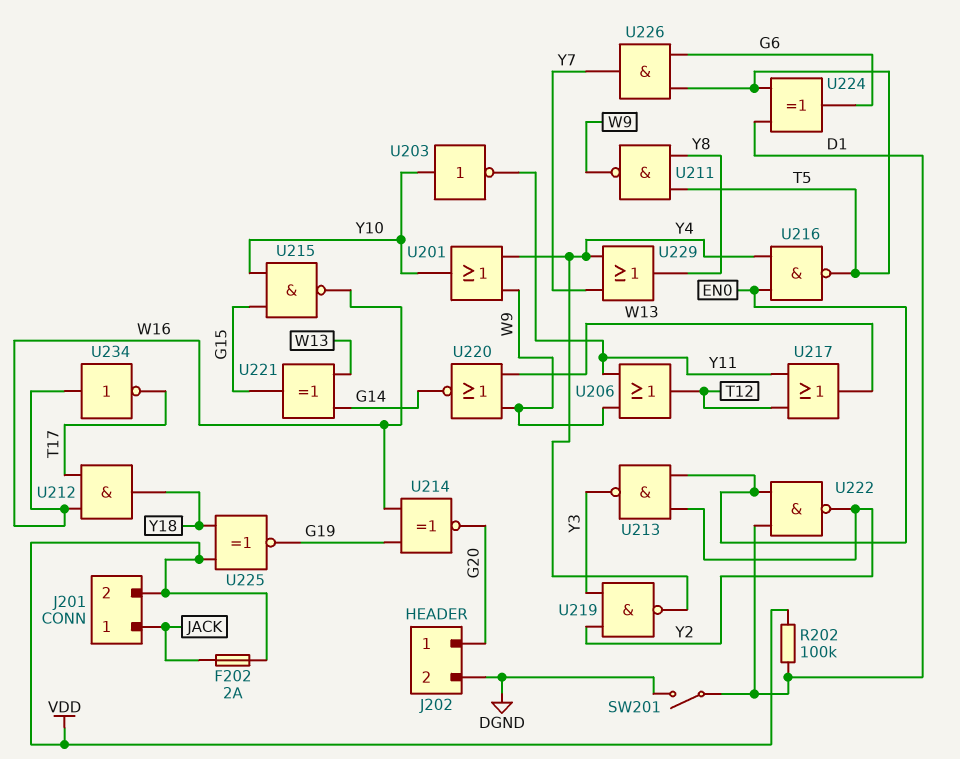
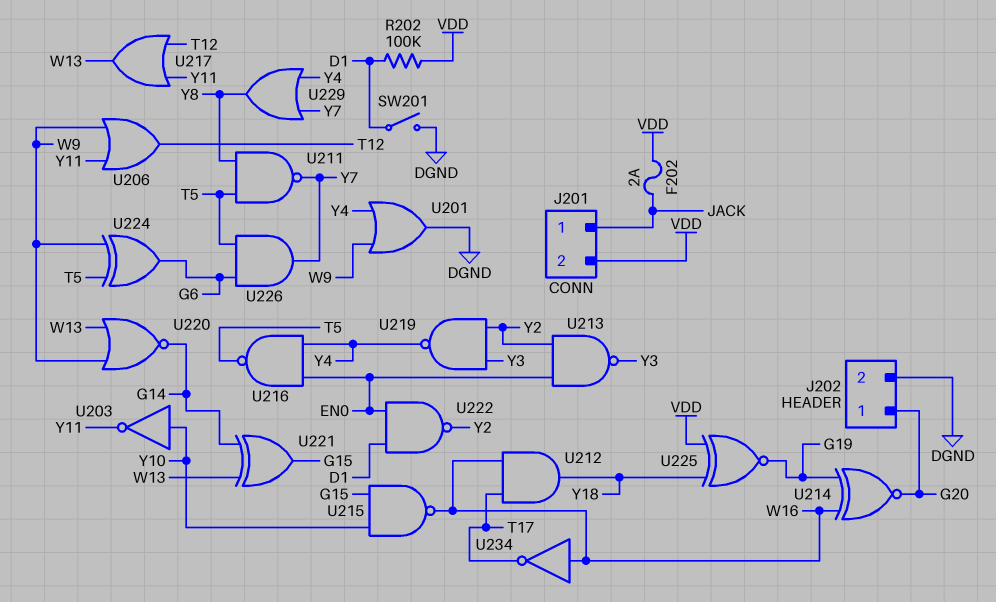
U201: OR (in W9, in Y4, out Y10) -> OR (in W9, in Y4, out DGND)
U211: NAND (in T5, in Y8, out W9) -> NAND (in T5, in Y8, out Y7)
U224: XOR (in D1, in T5, out G6) -> XOR (in T5, in W9, out G6)

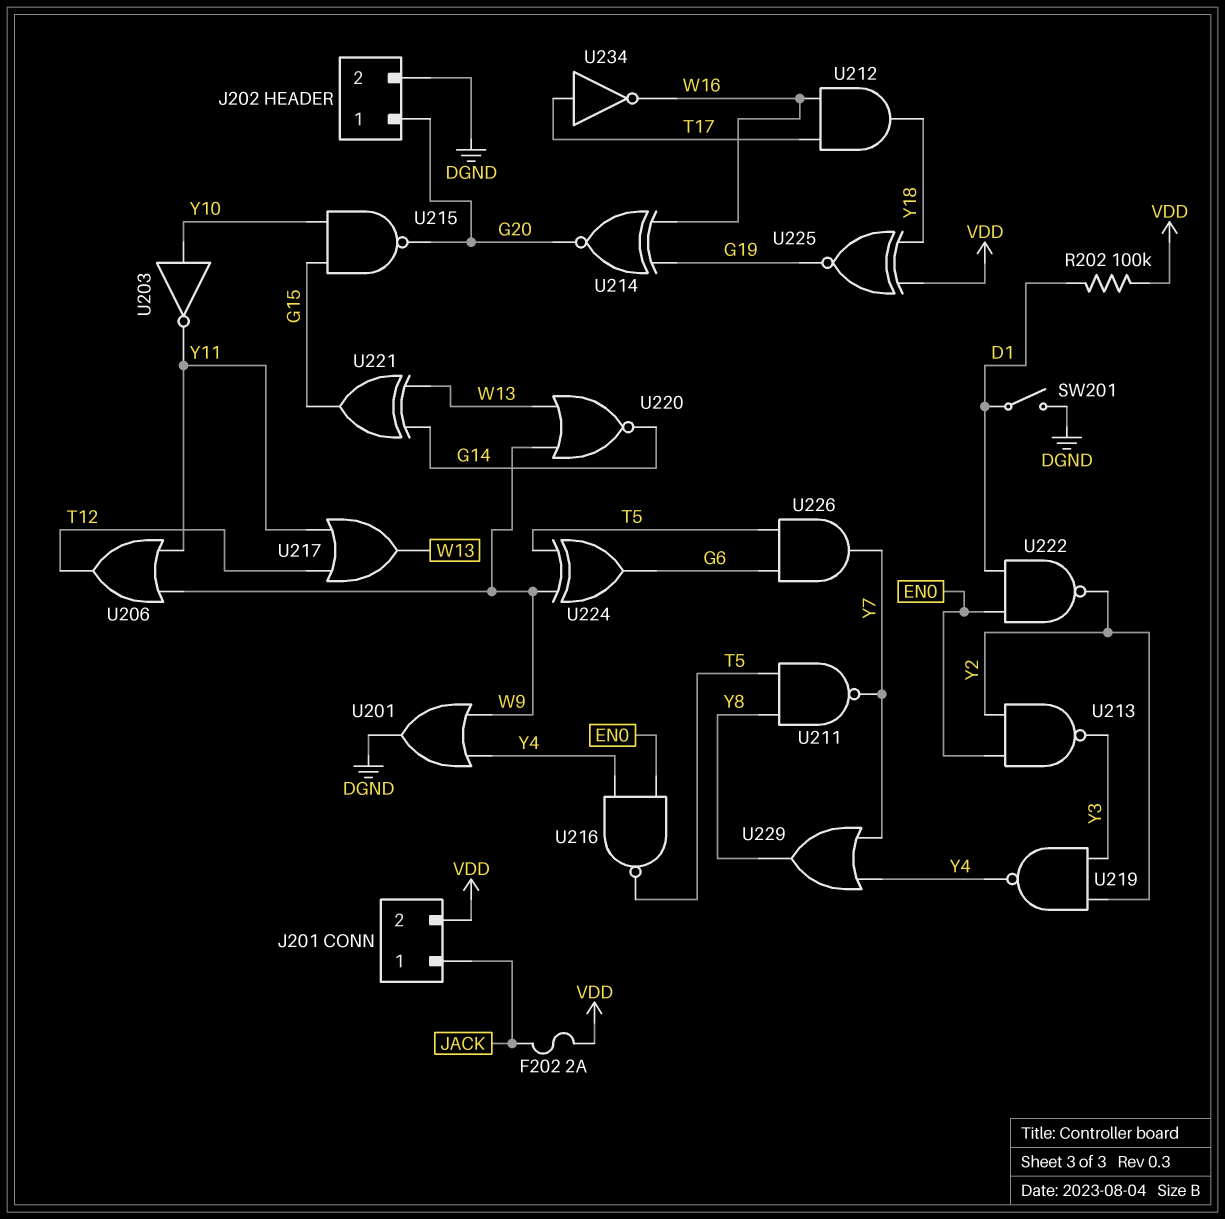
U215: NAND (in G15, in Y10, out W16) -> NAND (in G15, in Y10, out G20)
U234: NOT (in W16, out T17) -> NOT (in T17, out W16)

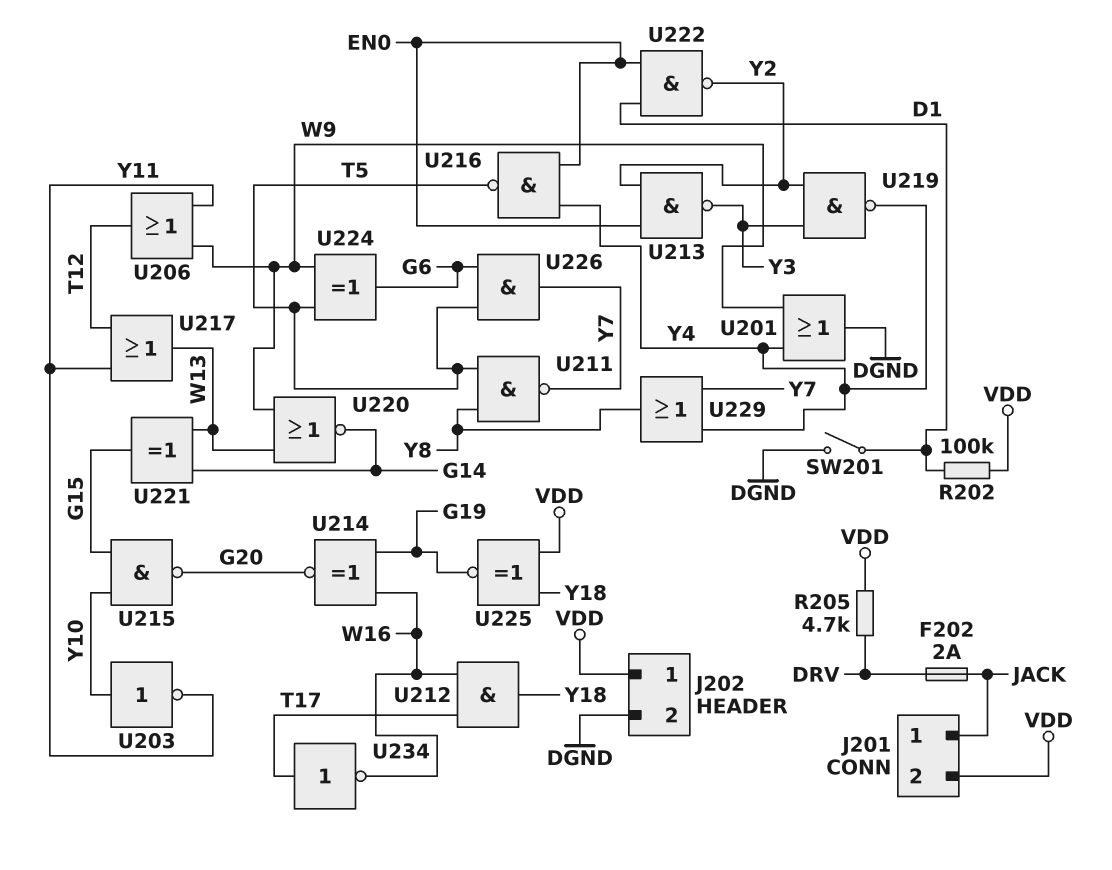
F202: 2A (JACK, VDD) -> 2A (DRV, JACK)
J202 pin 1: G20 -> VDD
R205: none -> 4.7k (DRV, VDD)

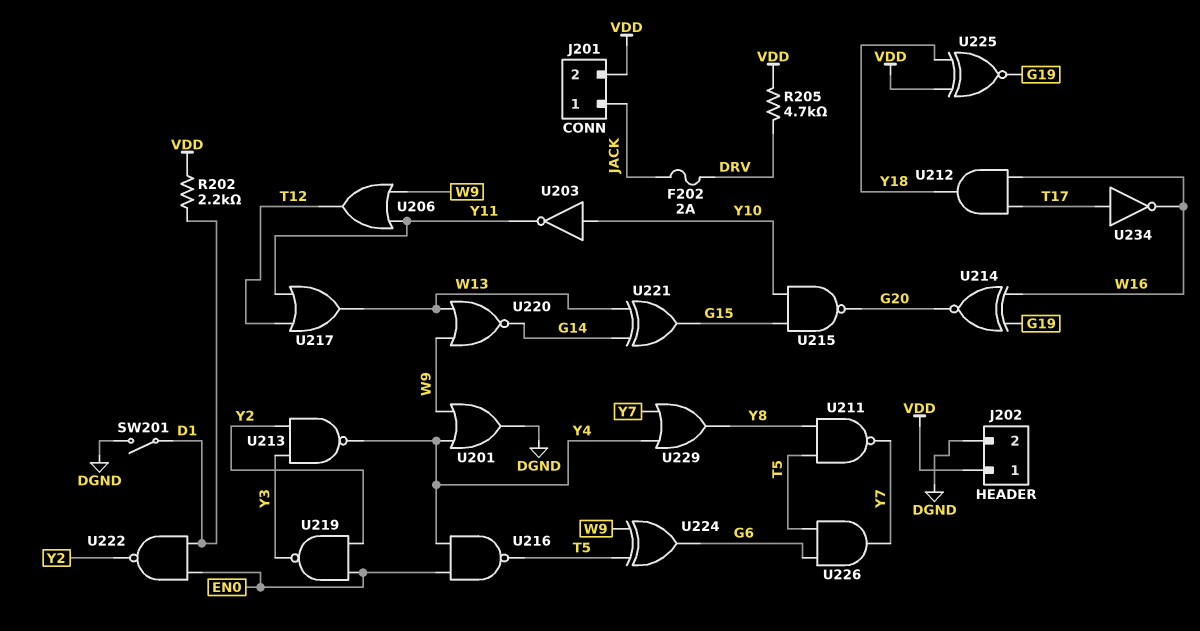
R202: 100k (D1, VDD) -> 2.2k (D1, VDD)
U213: NAND (in EN0, in Y2, out Y3) -> NAND (in Y2, in Y3, out Y4)
U219: NAND (in Y2, in Y3, out Y4) -> NAND (in EN0, in Y2, out Y3)

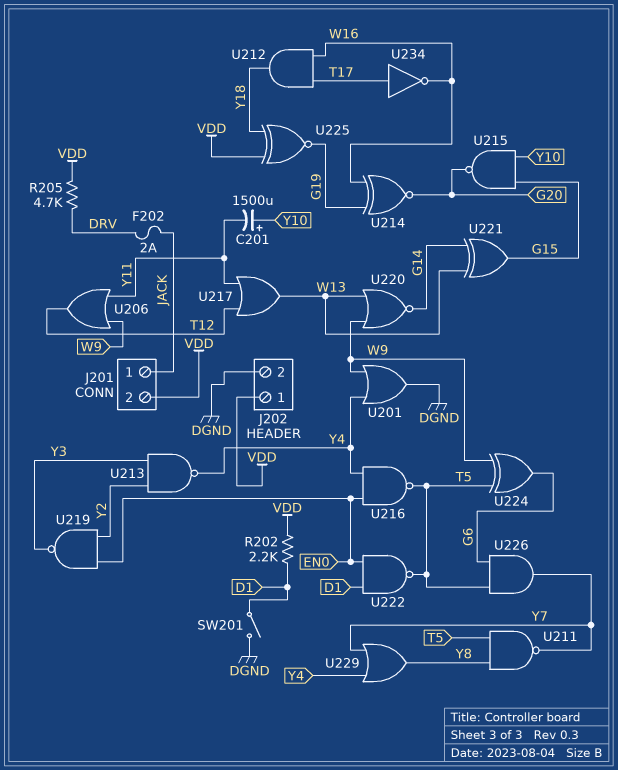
C201: none -> 1500uF (plus Y10, minus Y11)
U203: NOT (in Y10, out Y11) -> none
U222: NAND (in D1, in EN0, out Y2) -> NAND (in D1, in EN0, out T5)

